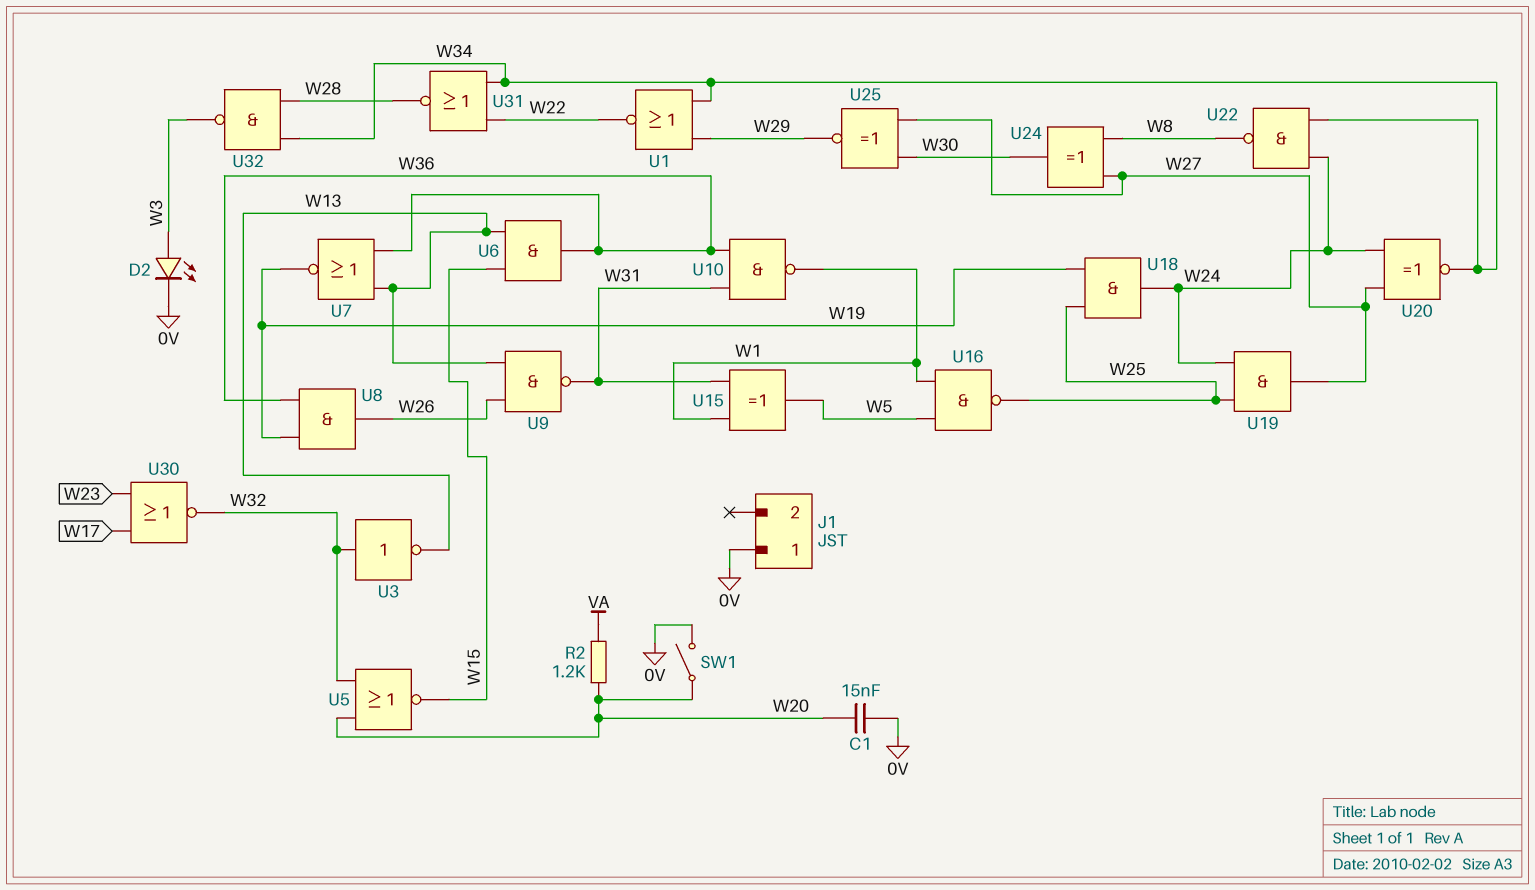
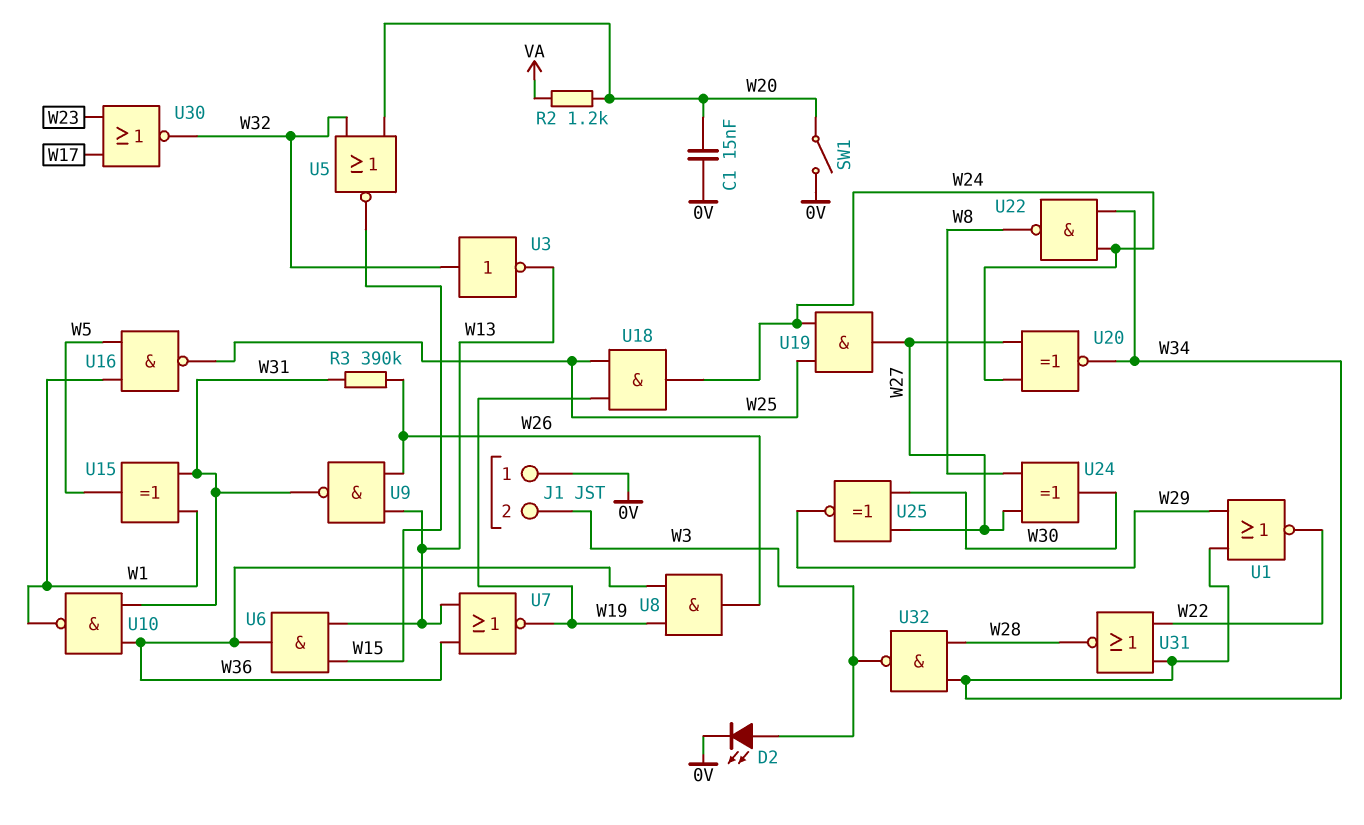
J1 pin 2: none -> W3
R3: none -> 390k (W26, W31)

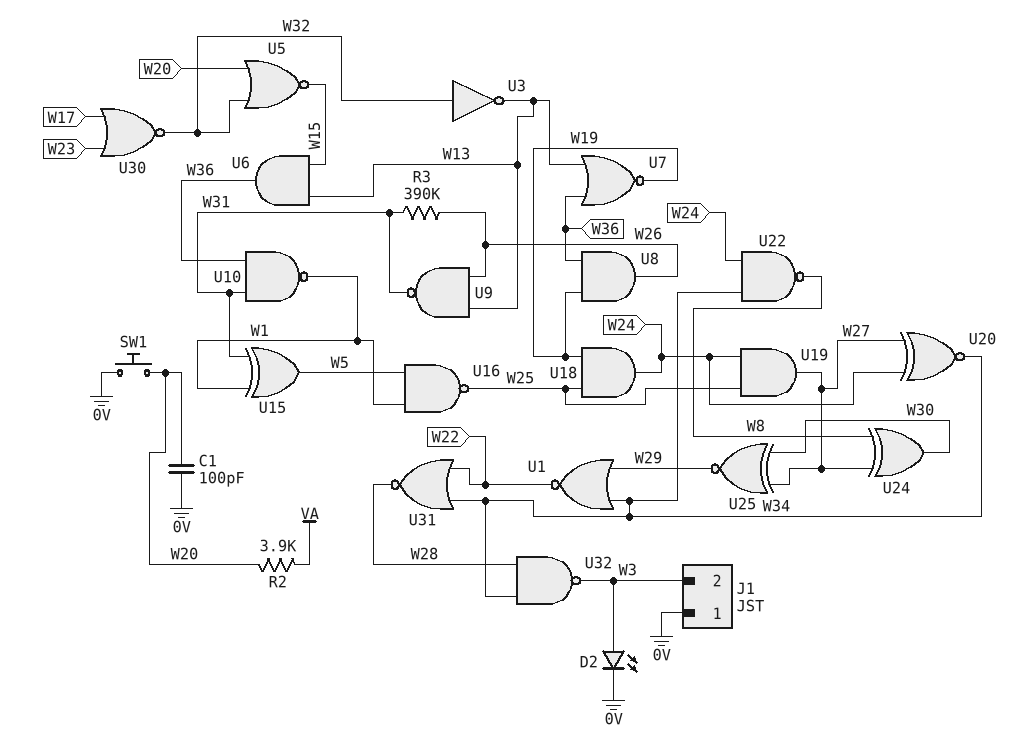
C1: 15nF (0V, W20) -> 100pF (0V, W20)
R2: 1.2k (VA, W20) -> 3.9k (VA, W20)
SW1: switch (0V, W20) -> button (0V, W20)

